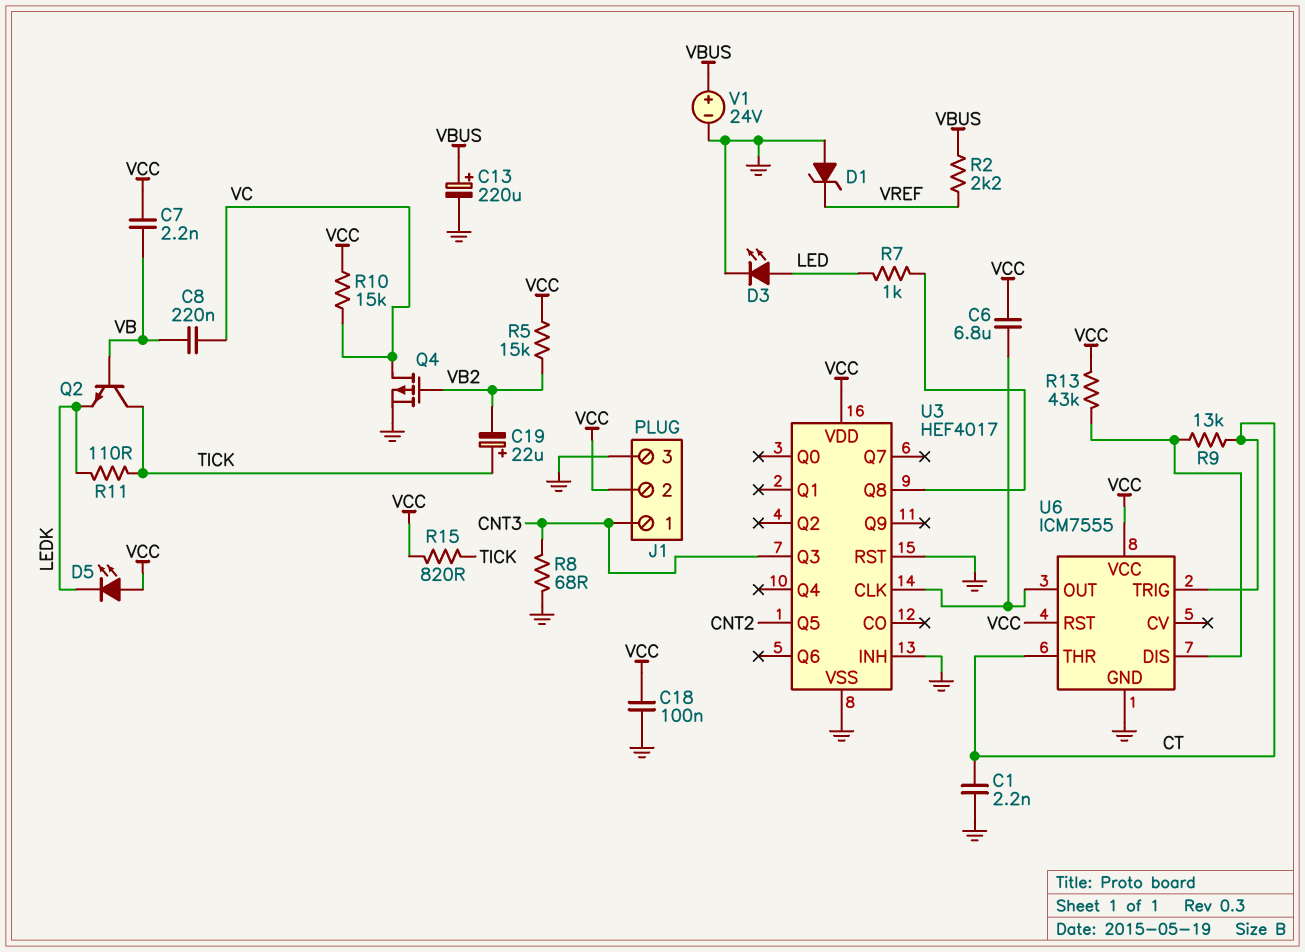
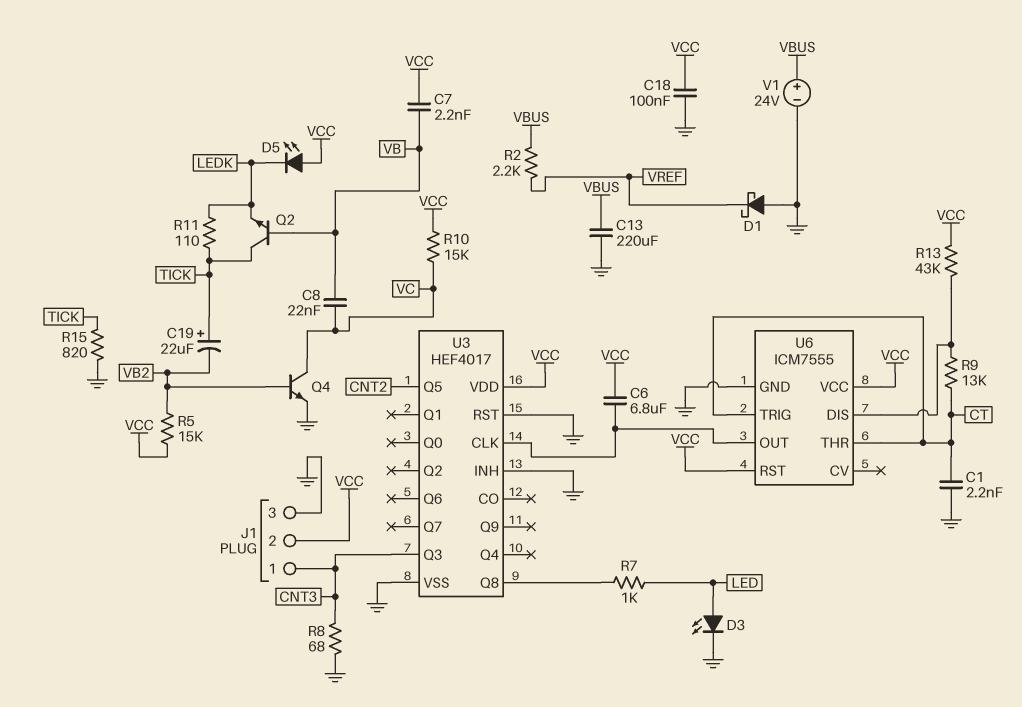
C8: 220nF (VB, VC) -> 22nF (VB, VC)
C13: 220uF (plus VBUS, minus GND) -> 220uF (GND, VBUS)
D1: zener (A GND, K VREF) -> schottky (A GND, K VREF)
Q4: PMOS (G VB2, D VC, S GND) -> NPN (B VB2, C VC, E GND)
R15: 820 (TICK, VCC) -> 820 (GND, TICK)

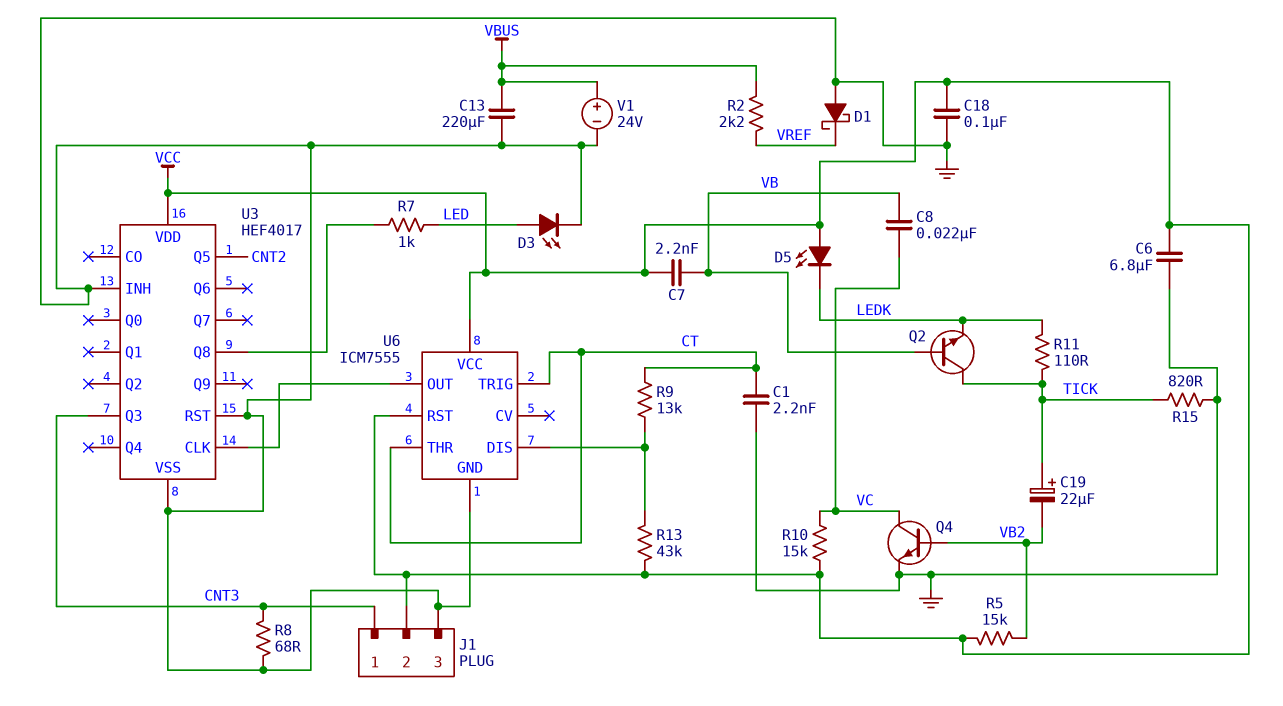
C6: 6.8uF (U3/CLK, VCC) -> 6.8uF (GND, VCC)

